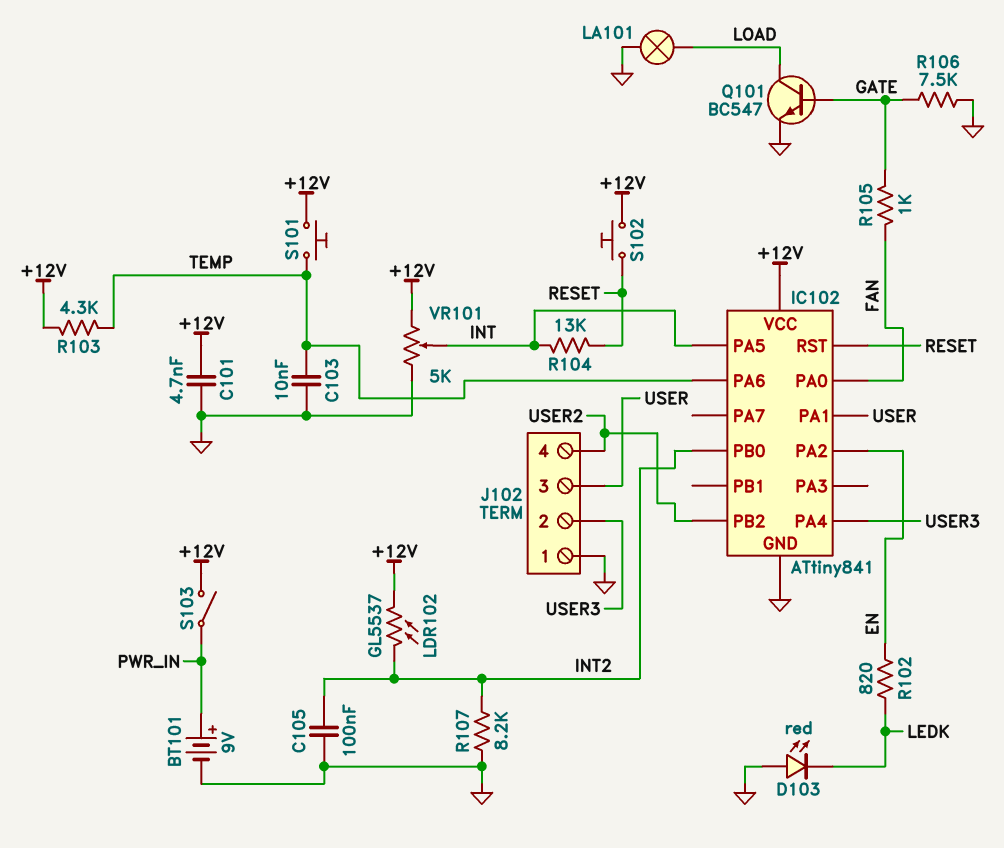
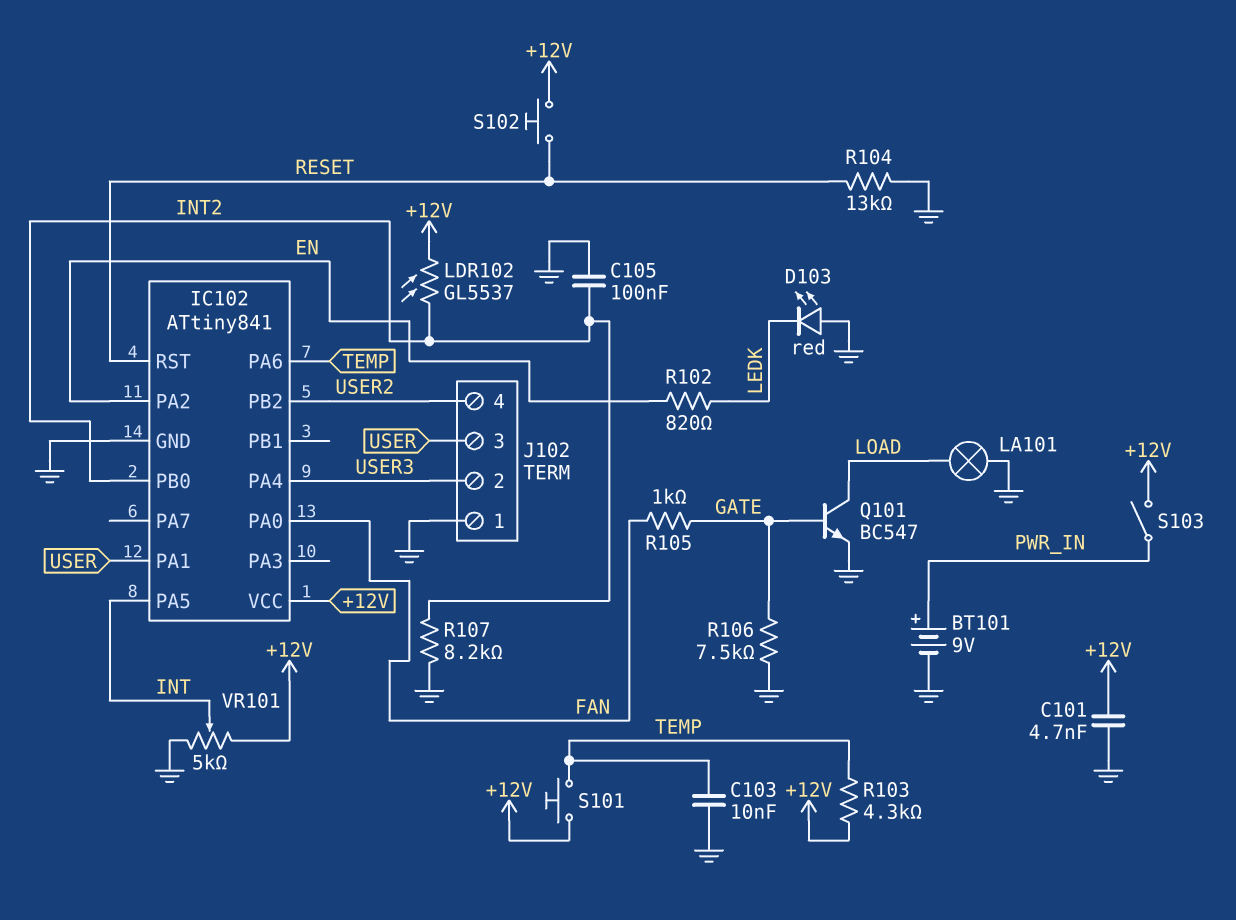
R104: 13k (INT, RESET) -> 13k (GND, RESET)

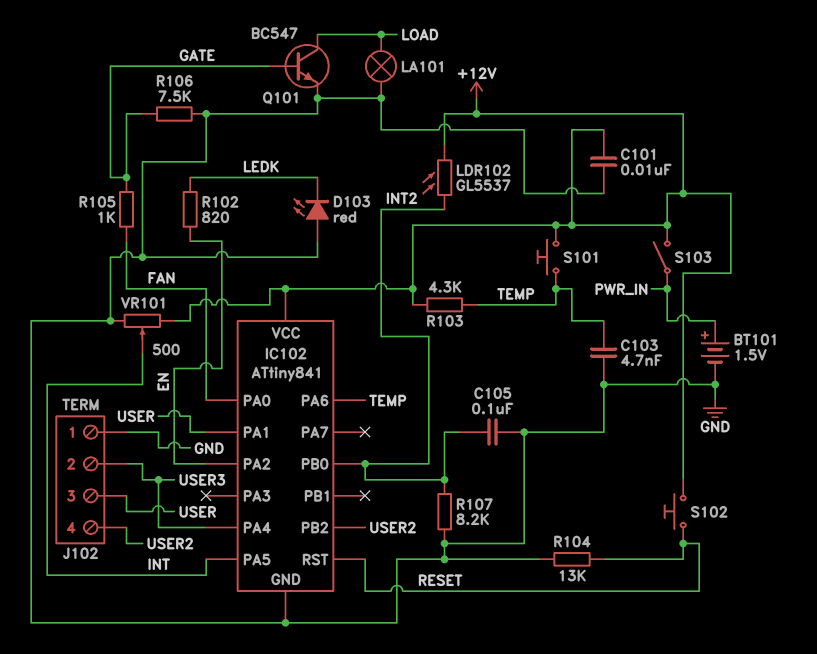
BT101: 9V (plus PWR_IN, minus GND) -> 1.5V (plus PWR_IN, minus GND)
C101: 4.7nF (+12V, GND) -> 10nF (+12V, GND)
C103: 10nF (GND, TEMP) -> 4.7nF (GND, TEMP)
VR101: 5k (+12V, GND, wiper INT) -> 500 (+12V, GND, wiper INT)

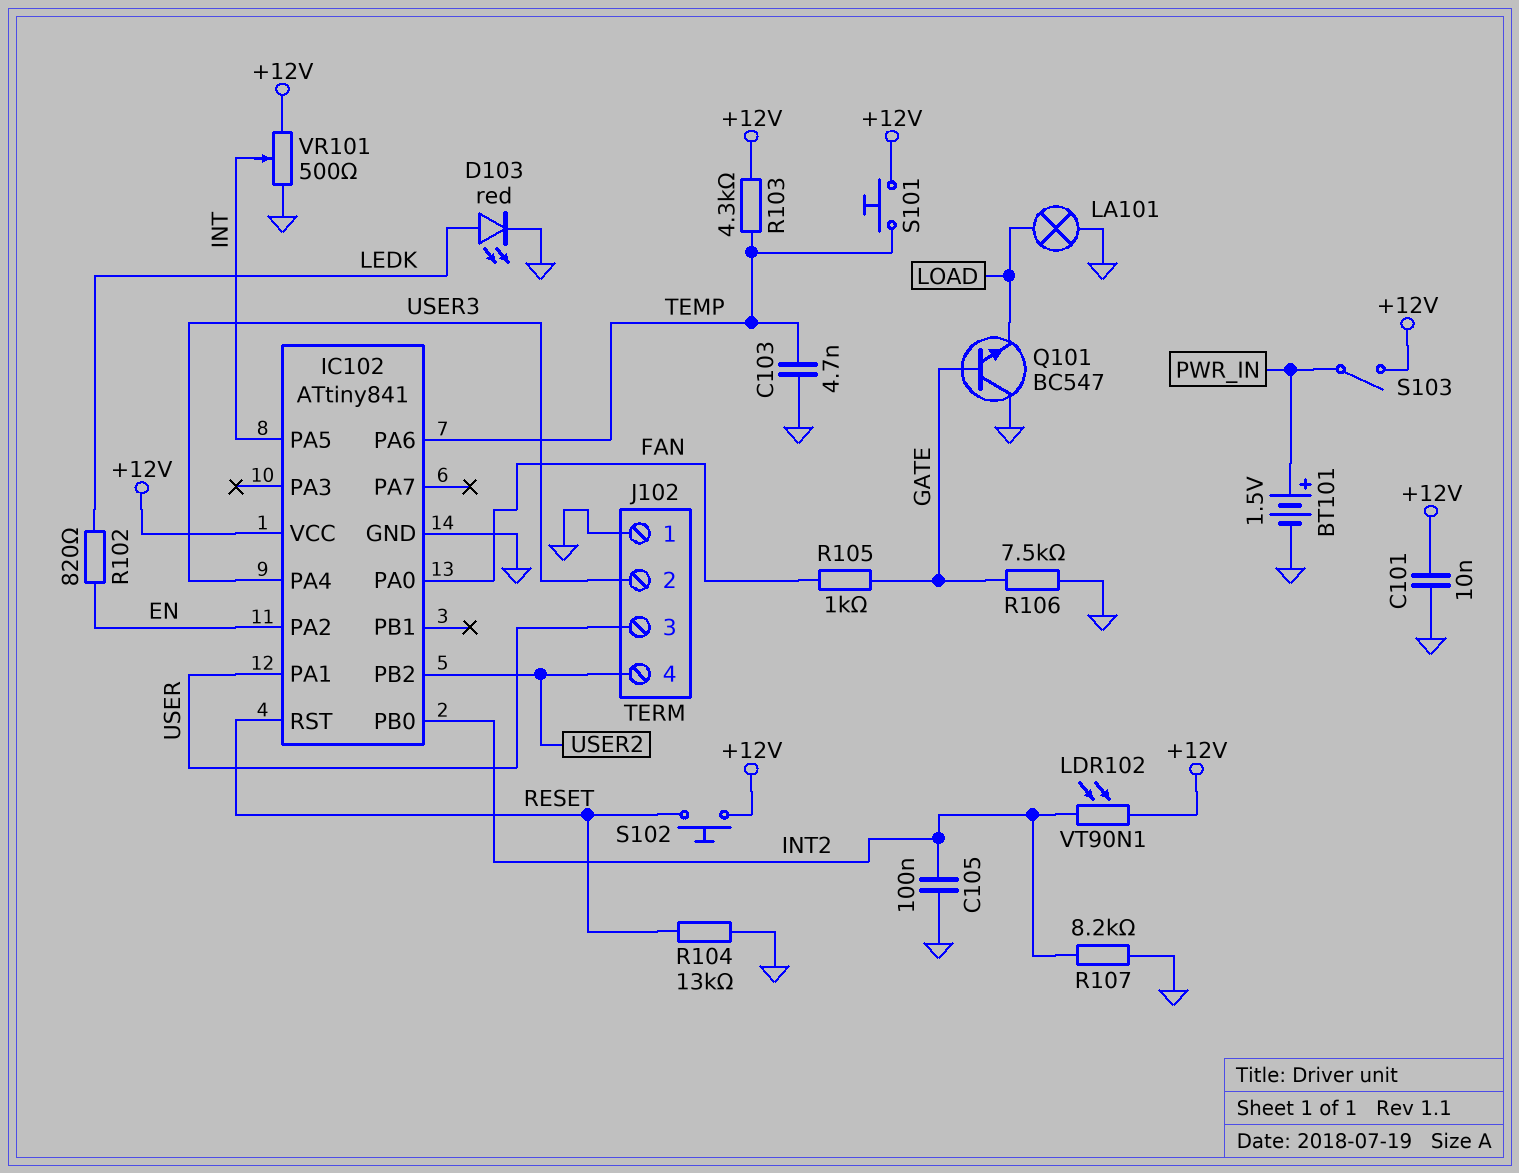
D103: LED red (A GND, K LEDK) -> LED red (A LEDK, K GND)
LDR102: GL5537 (+12V, INT2) -> VT90N1 (+12V, INT2)
Q101: NPN BC547 (B GATE, C LOAD, E GND) -> NPN BC547 (B GATE, C GND, E LOAD)

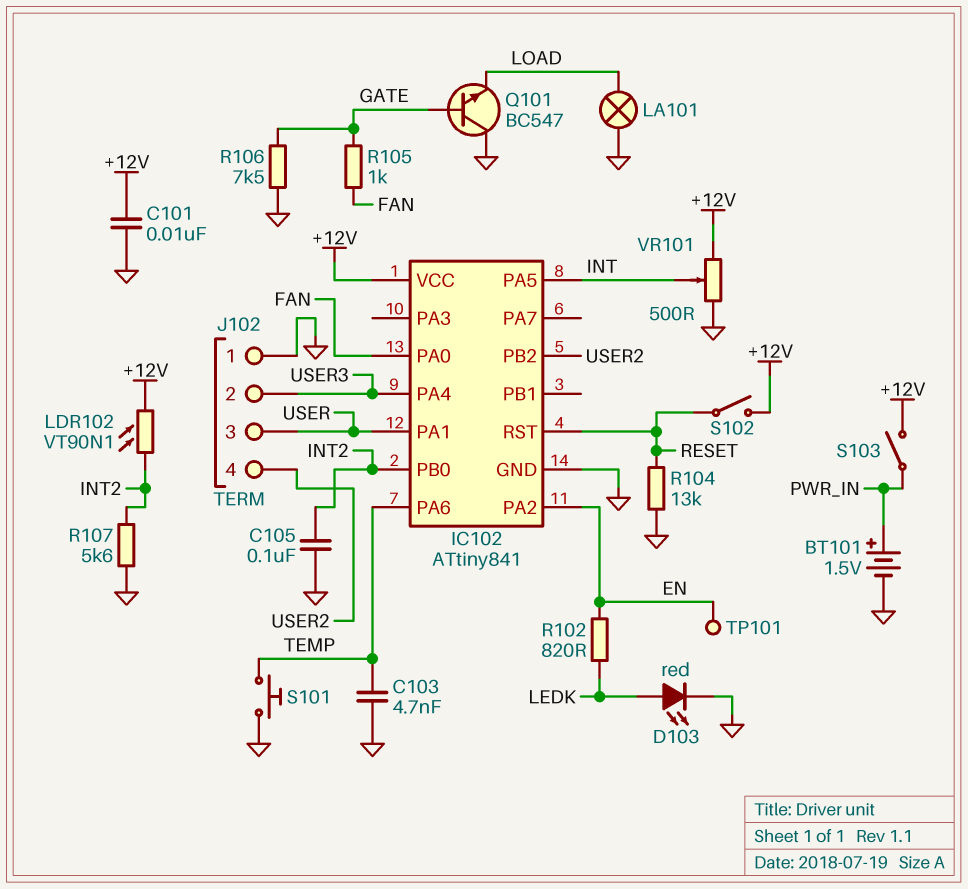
R103: 4.3k (+12V, TEMP) -> none
R107: 8.2k (GND, INT2) -> 5.6k (GND, INT2)
S101: button (+12V, TEMP) -> button (GND, TEMP)
S102: button (+12V, RESET) -> switch (+12V, RESET)
TP101: none -> test point (EN)

